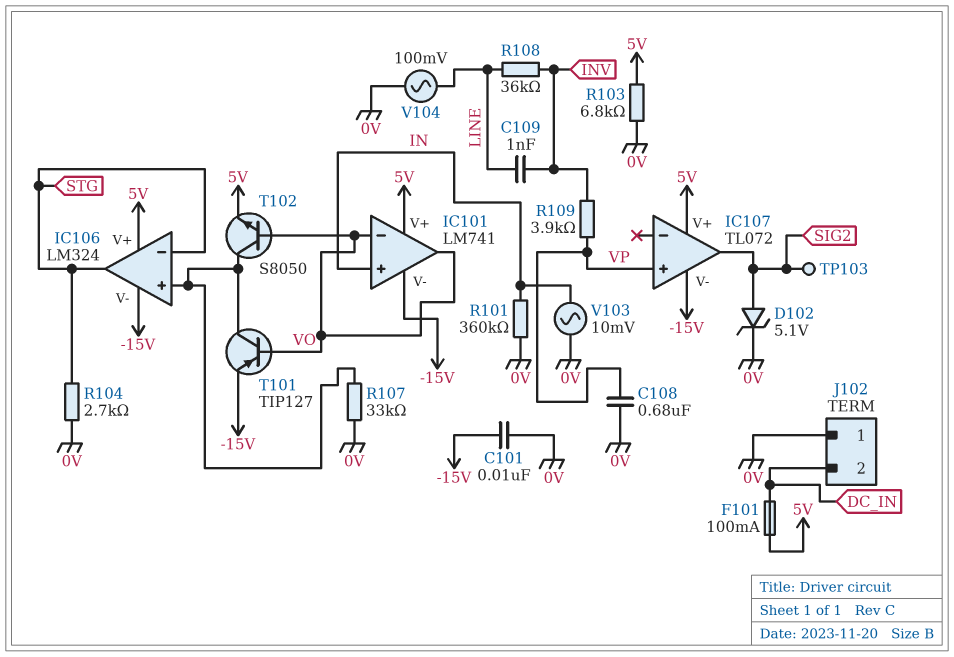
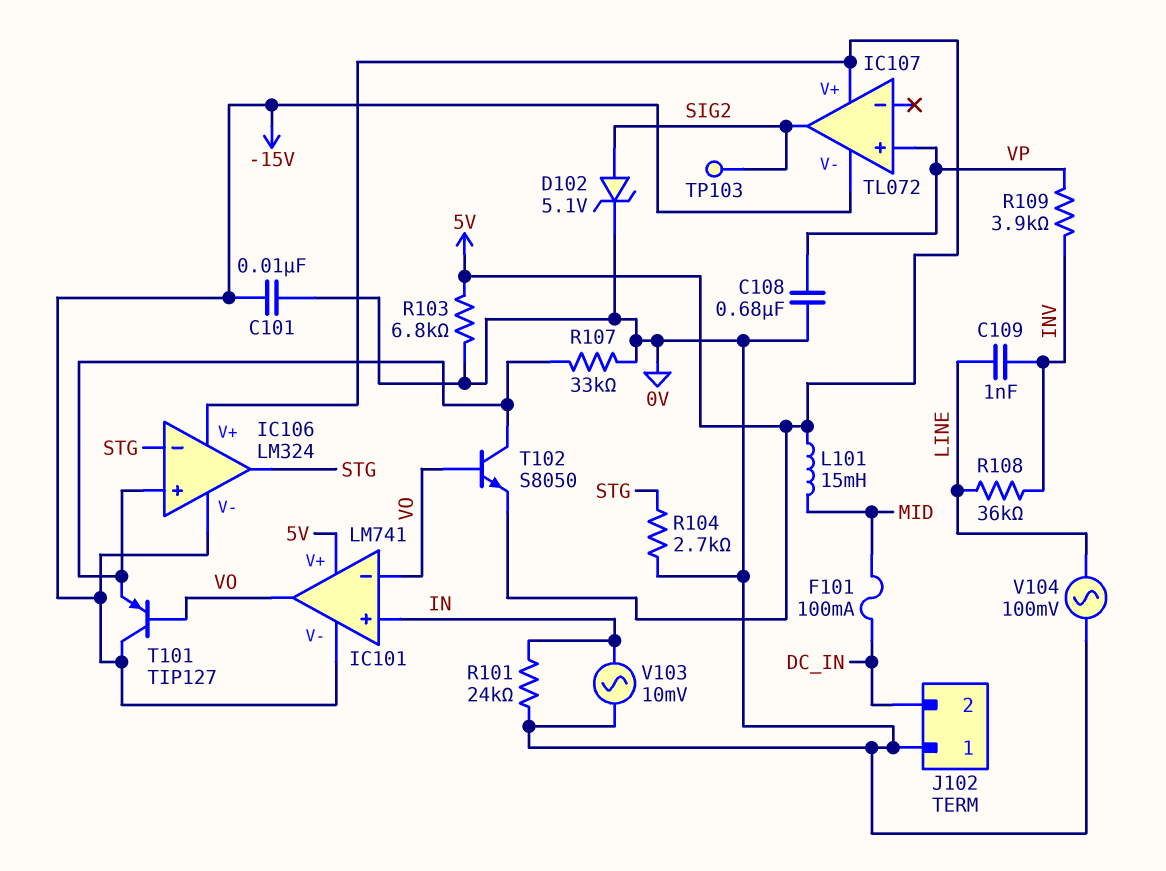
F101: 100mA (5V, DC_IN) -> 100mA (DC_IN, MID)
L101: none -> 15mH (5V, MID)
R101: 360k (0V, IN) -> 24k (0V, IN)
T101: PNP TIP127 (B VO, C IC106/in+, E -15V) -> PNP TIP127 (B VO, C -15V, E IC106/in+)

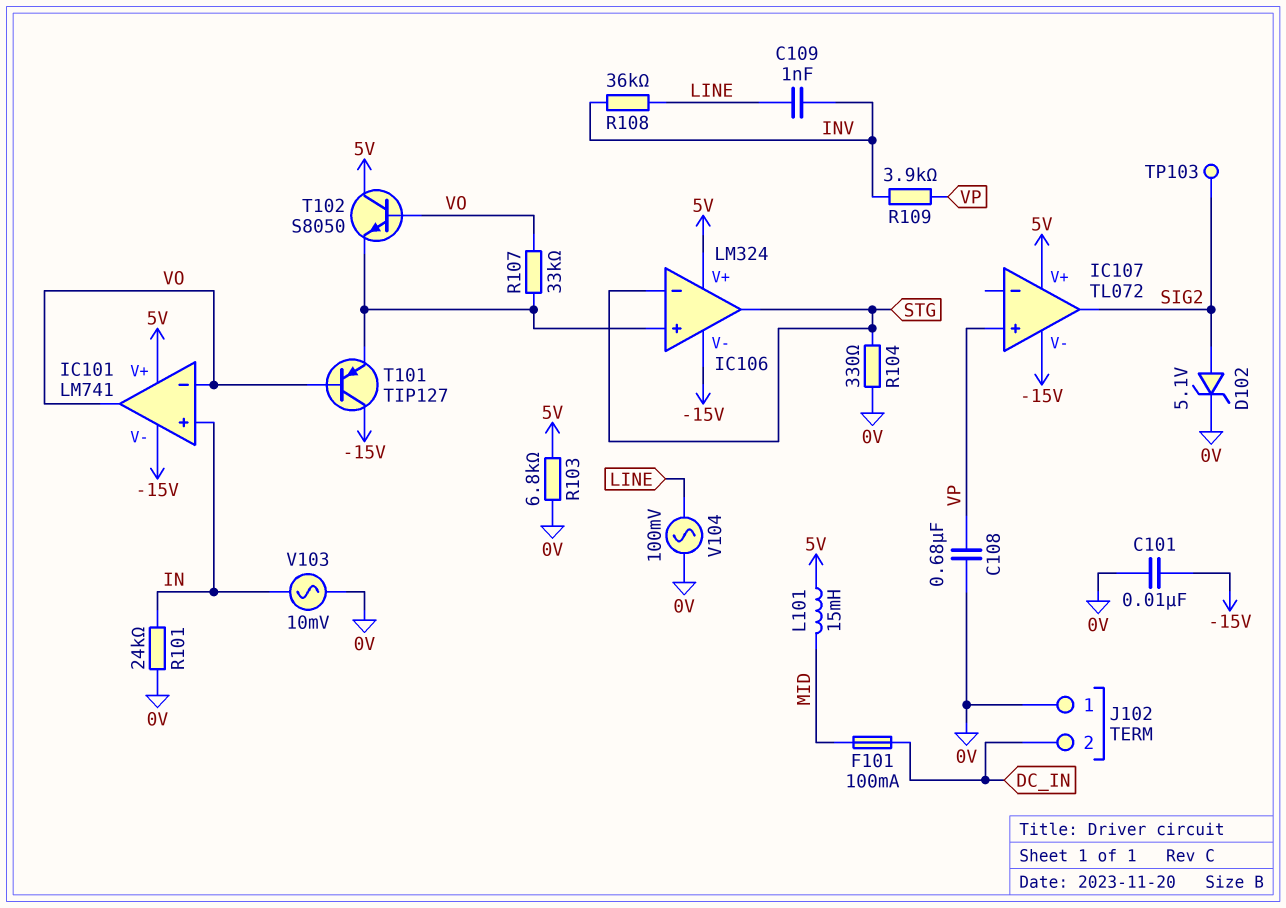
R104: 2.7k (0V, STG) -> 330 (0V, STG)
R107: 33k (0V, IC106/in+) -> 33k (IC106/in+, VO)
T102: NPN S8050 (B VO, C IC106/in+, E 5V) -> NPN S8050 (B VO, C 5V, E IC106/in+)

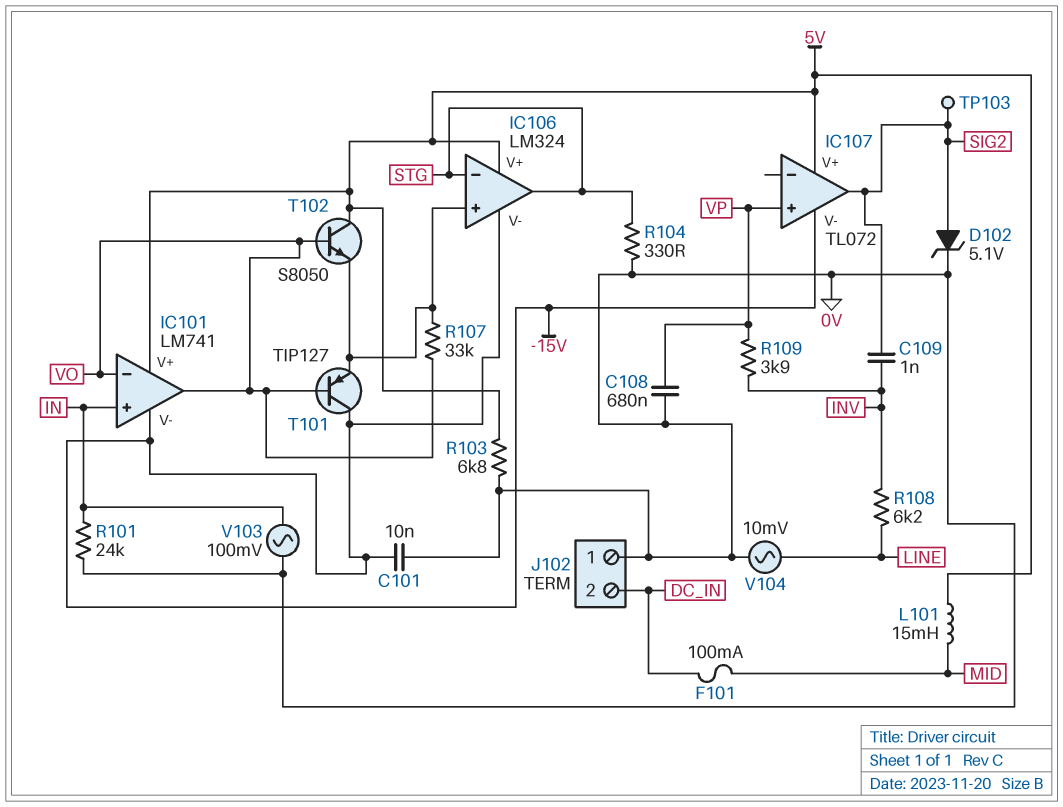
C109: 1nF (INV, LINE) -> 1nF (INV, SIG2)
R108: 36k (INV, LINE) -> 6.2k (INV, LINE)
V103: AC 10mV (0V, IN) -> AC 100mV (0V, IN)
V104: AC 100mV (0V, LINE) -> AC 10mV (0V, LINE)

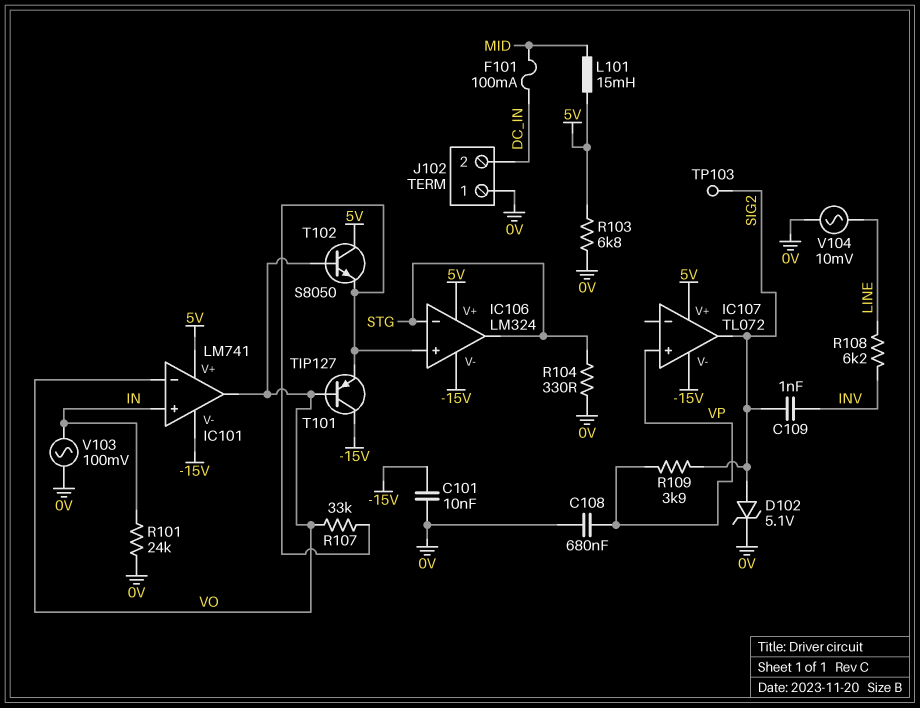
R109: 3.9k (INV, VP) -> 3.9k (SIG2, VP)

